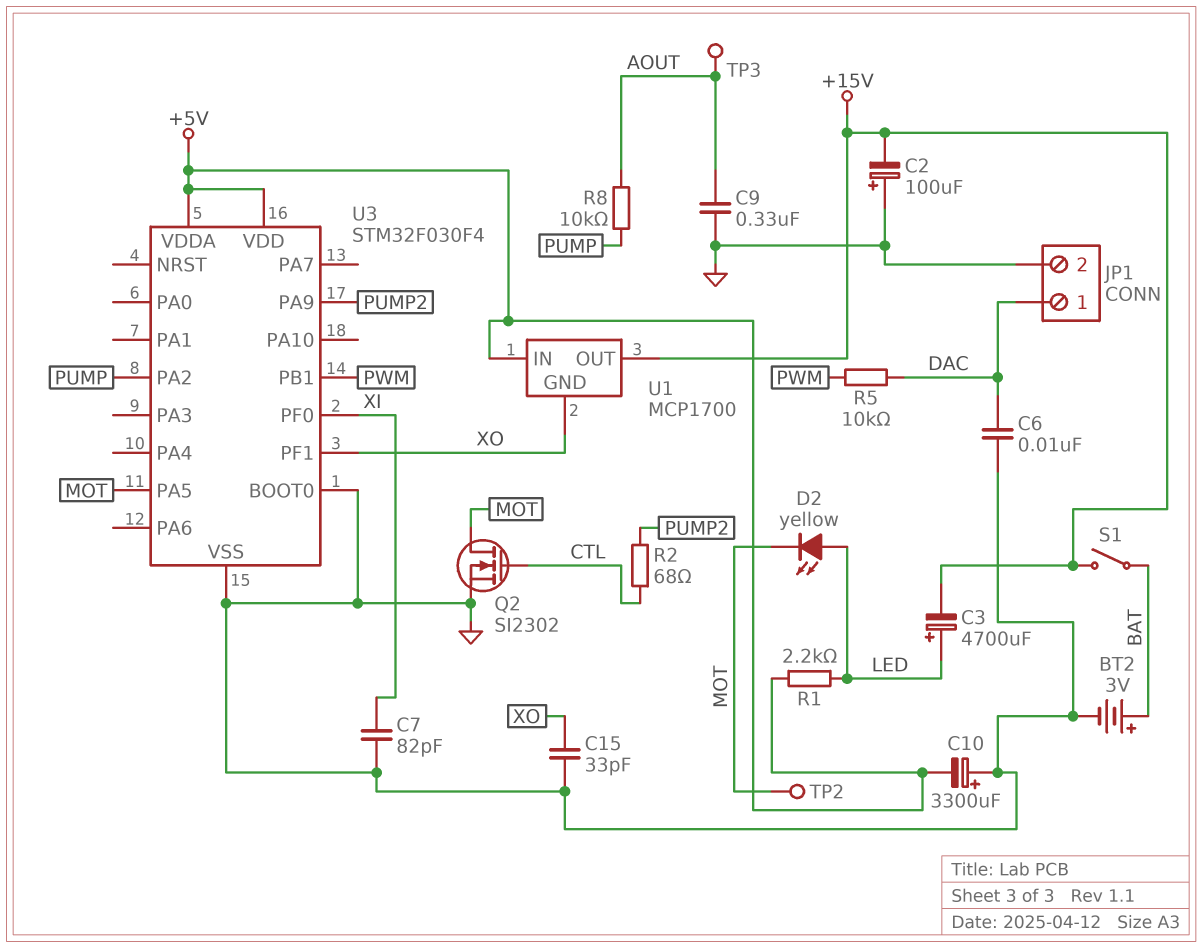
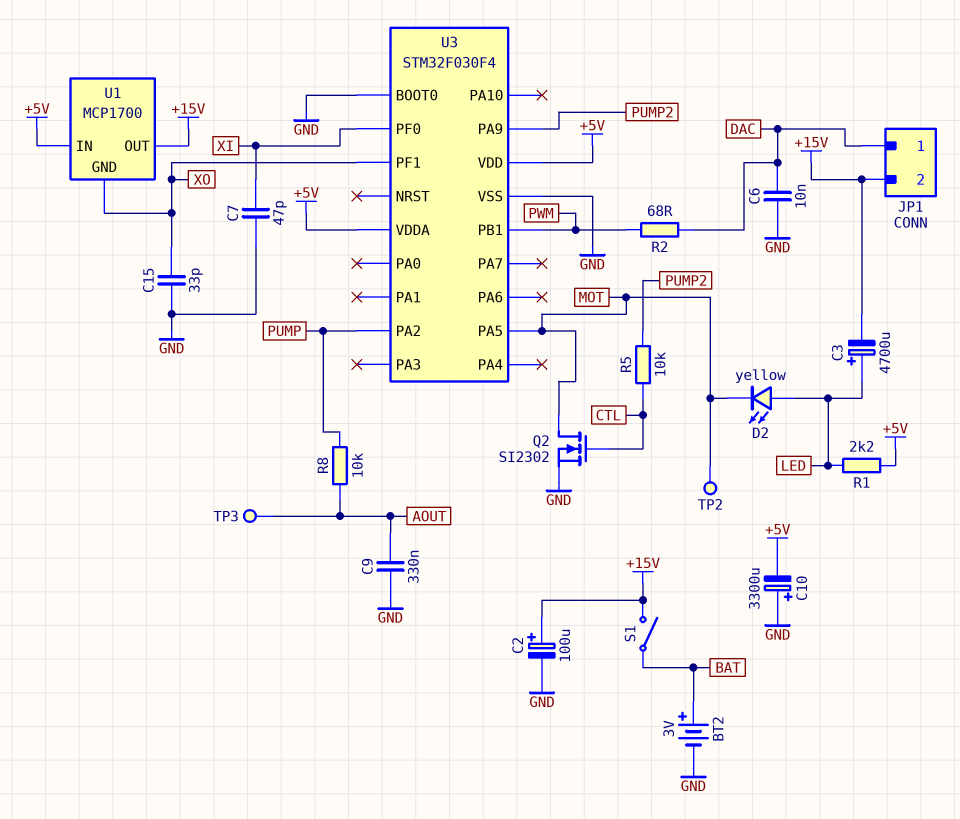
C2: 100uF (plus GND, minus +15V) -> 100uF (plus +15V, minus GND)
C7: 82pF (GND, XI) -> 47pF (GND, XI)
JP1 pin 2: GND -> +15V
R2: 68 (CTL, PUMP2) -> 68 (DAC, PWM)
R5: 10k (DAC, PWM) -> 10k (CTL, PUMP2)

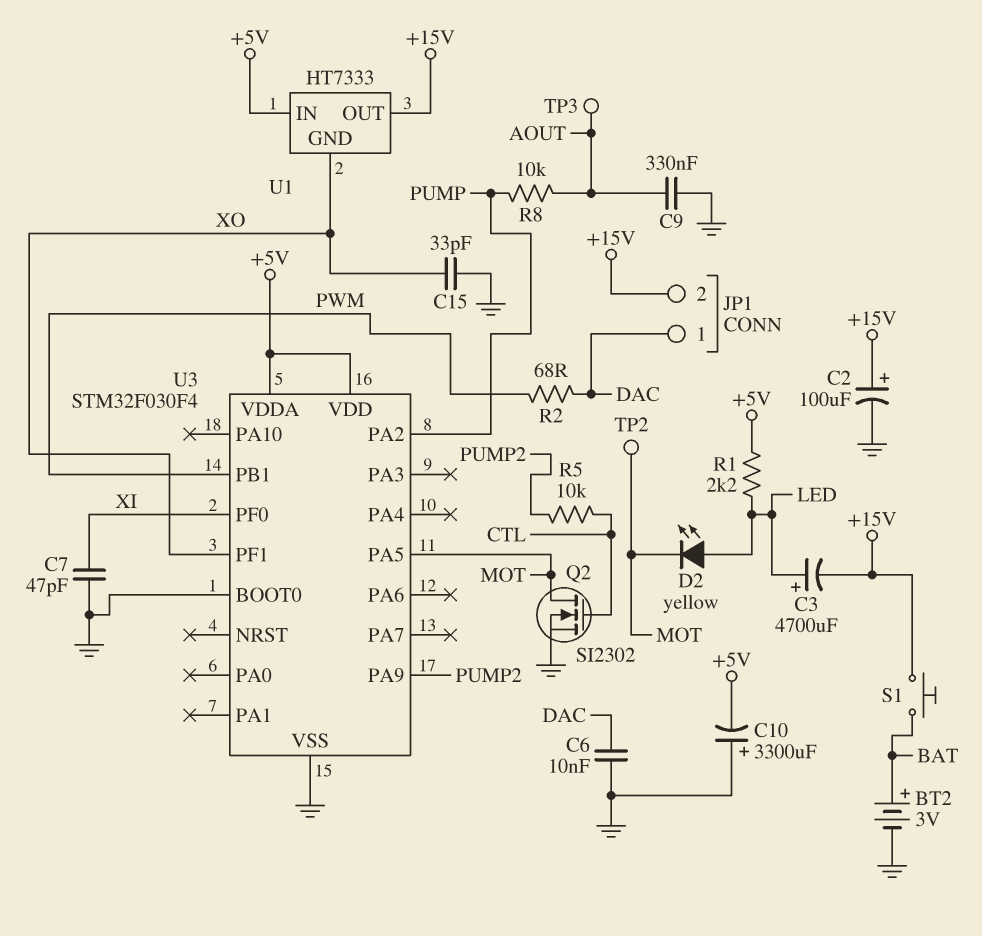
S1: switch (+15V, BAT) -> button (+15V, BAT)
U1: MCP1700 -> HT7333

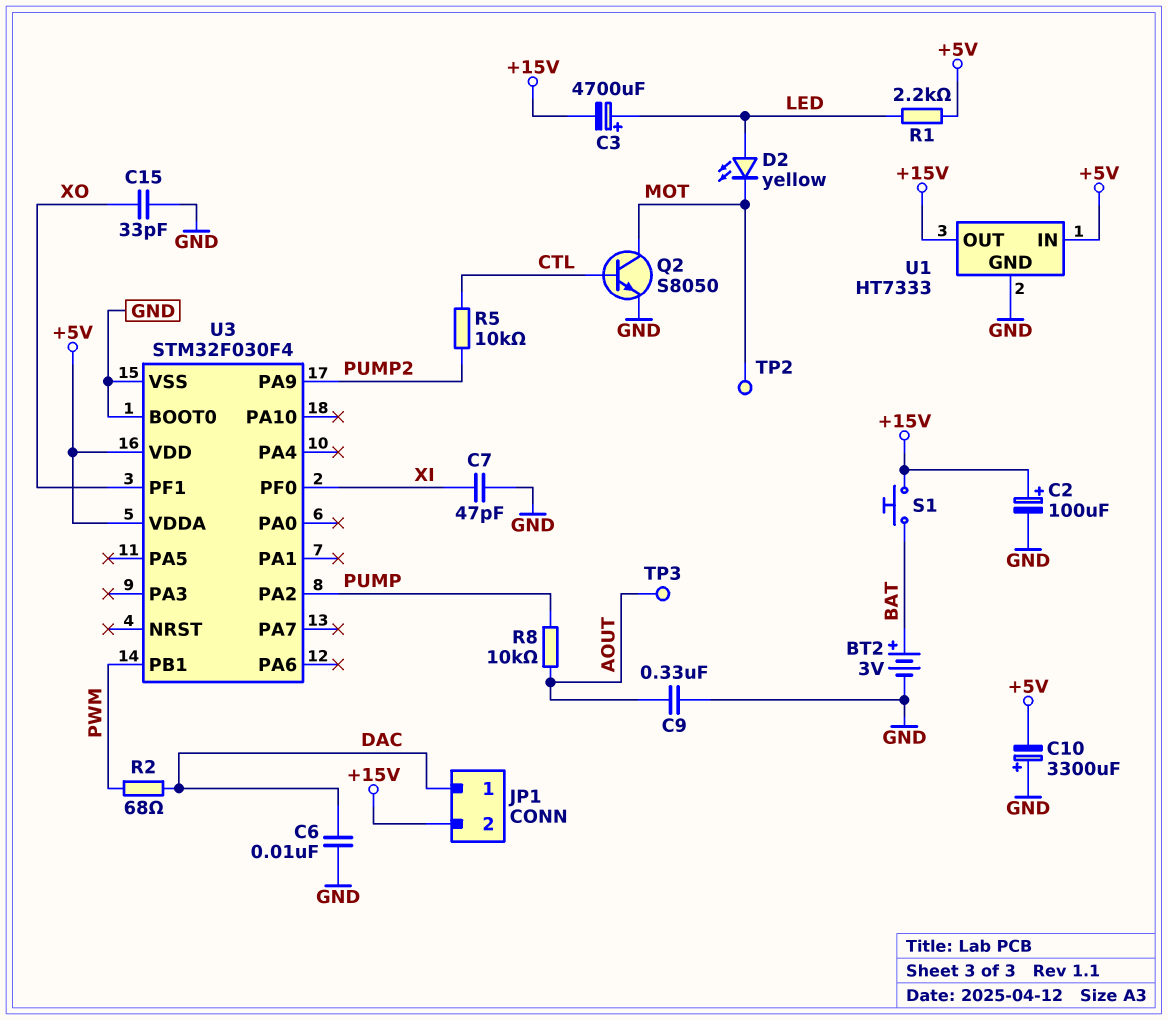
Q2: NMOS SI2302 (G CTL, D MOT, S GND) -> NPN S8050 (B CTL, C MOT, E GND)
U1 pin GND: XO -> GND
U3 pin PA5: MOT -> none

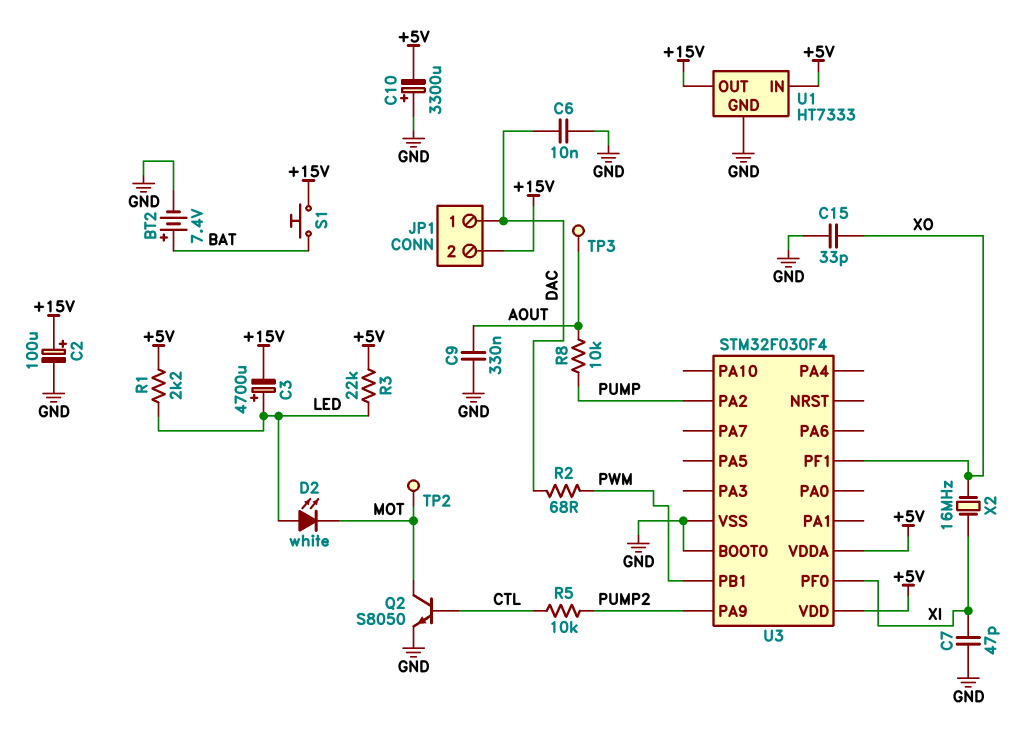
BT2: 3V (plus BAT, minus GND) -> 7.4V (plus BAT, minus GND)
D2: LED yellow (A LED, K MOT) -> LED white (A LED, K MOT)
R3: none -> 22k (+5V, LED)
X2: none -> 16MHz (XI, XO)

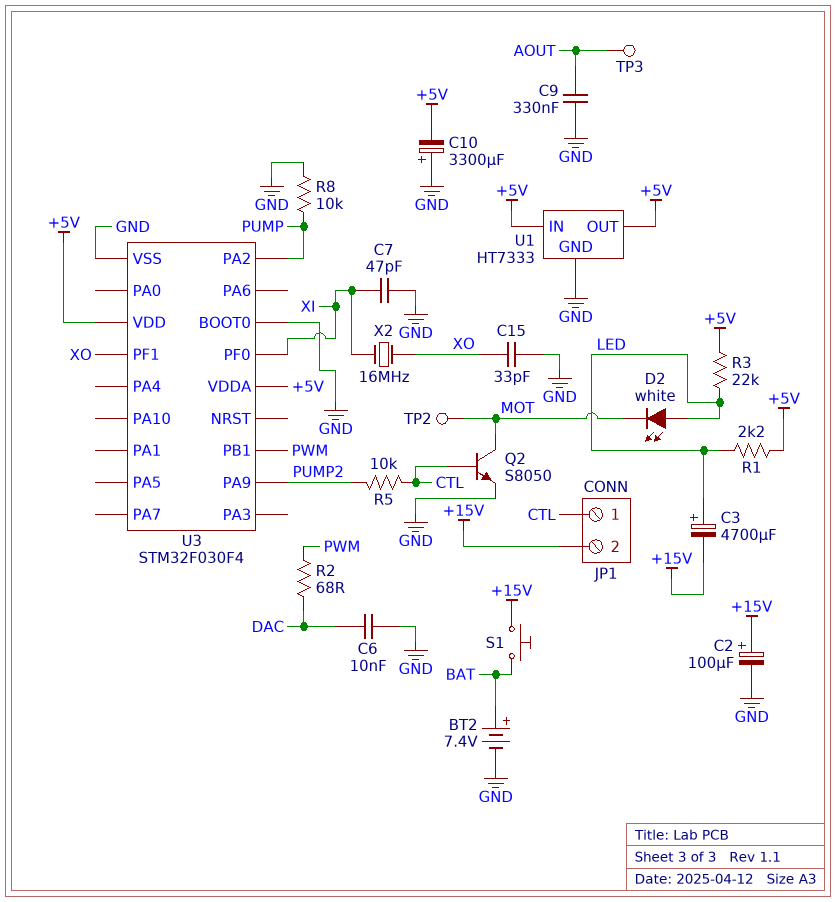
JP1 pin 1: DAC -> CTL
R8: 10k (AOUT, PUMP) -> 10k (GND, PUMP)
U1 pin OUT: +15V -> +5V

